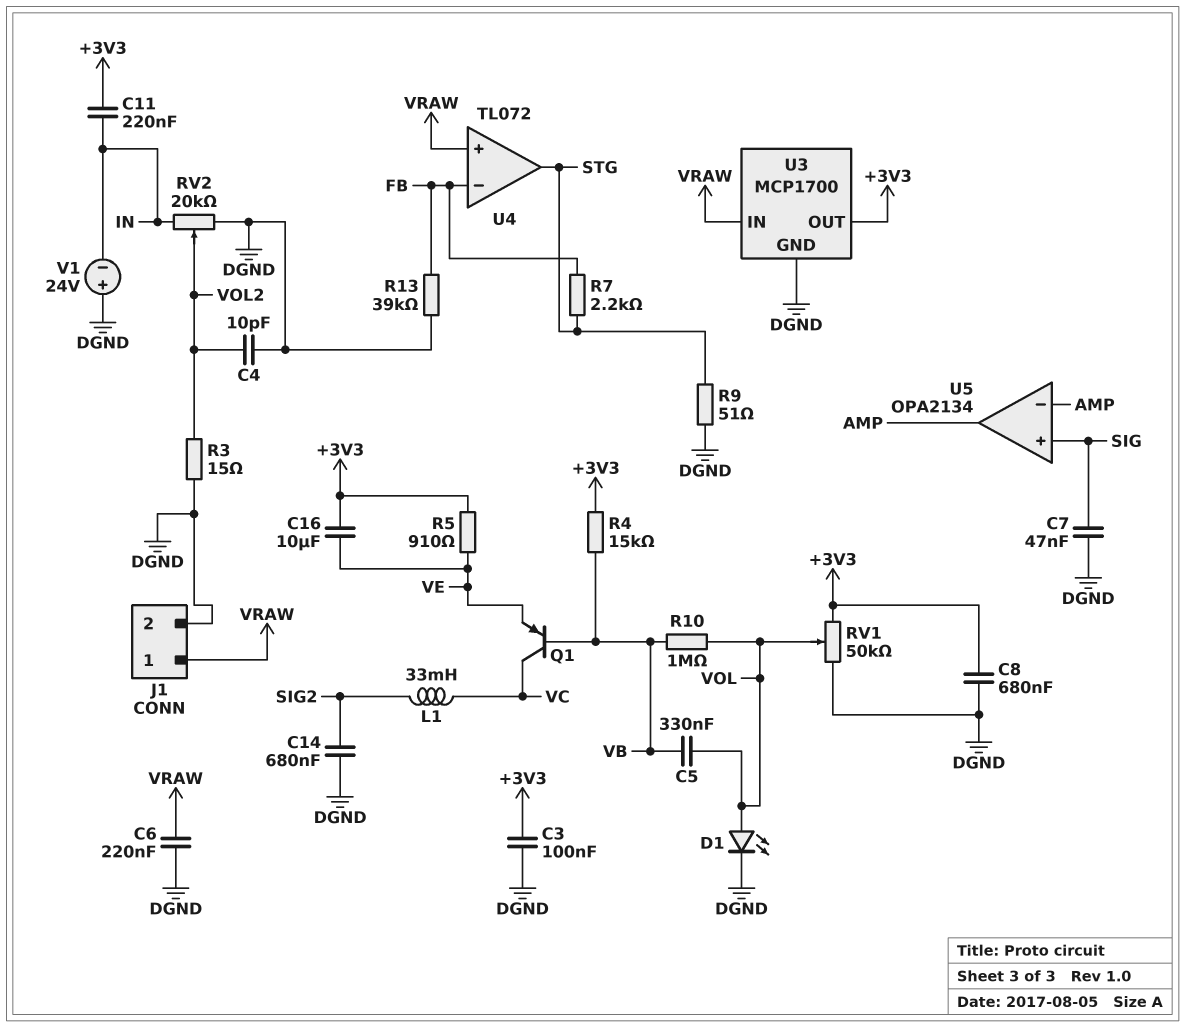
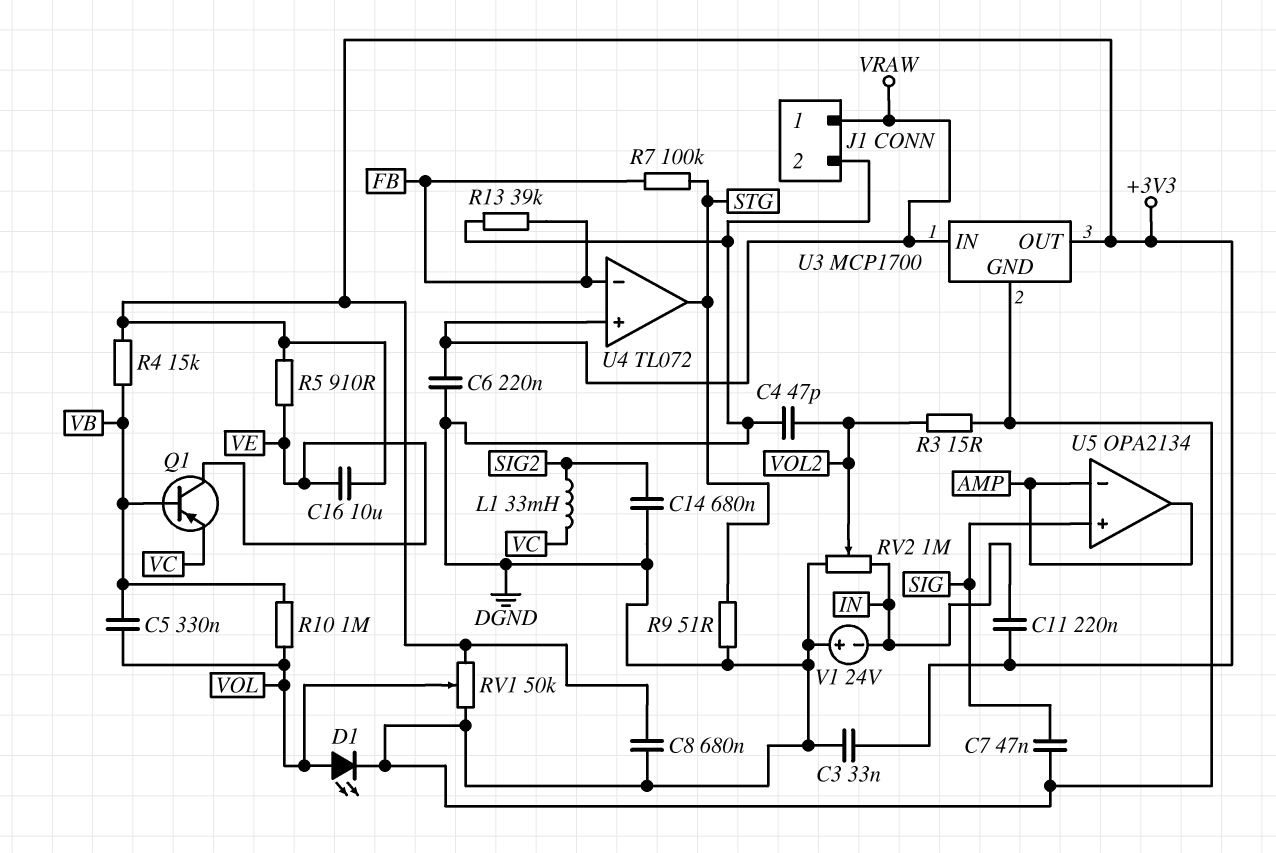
C3: 100nF (+3V3, DGND) -> 33nF (+3V3, DGND)
C4: 10pF (DGND, VOL2) -> 47pF (DGND, VOL2)
Q1: PNP (B VB, C VC, E VE) -> PNP (B VB, C VE, E VC)
R7: 2.2k (FB, STG) -> 100k (FB, STG)
RV2: 20k (DGND, IN, wiper VOL2) -> 1M (DGND, IN, wiper VOL2)

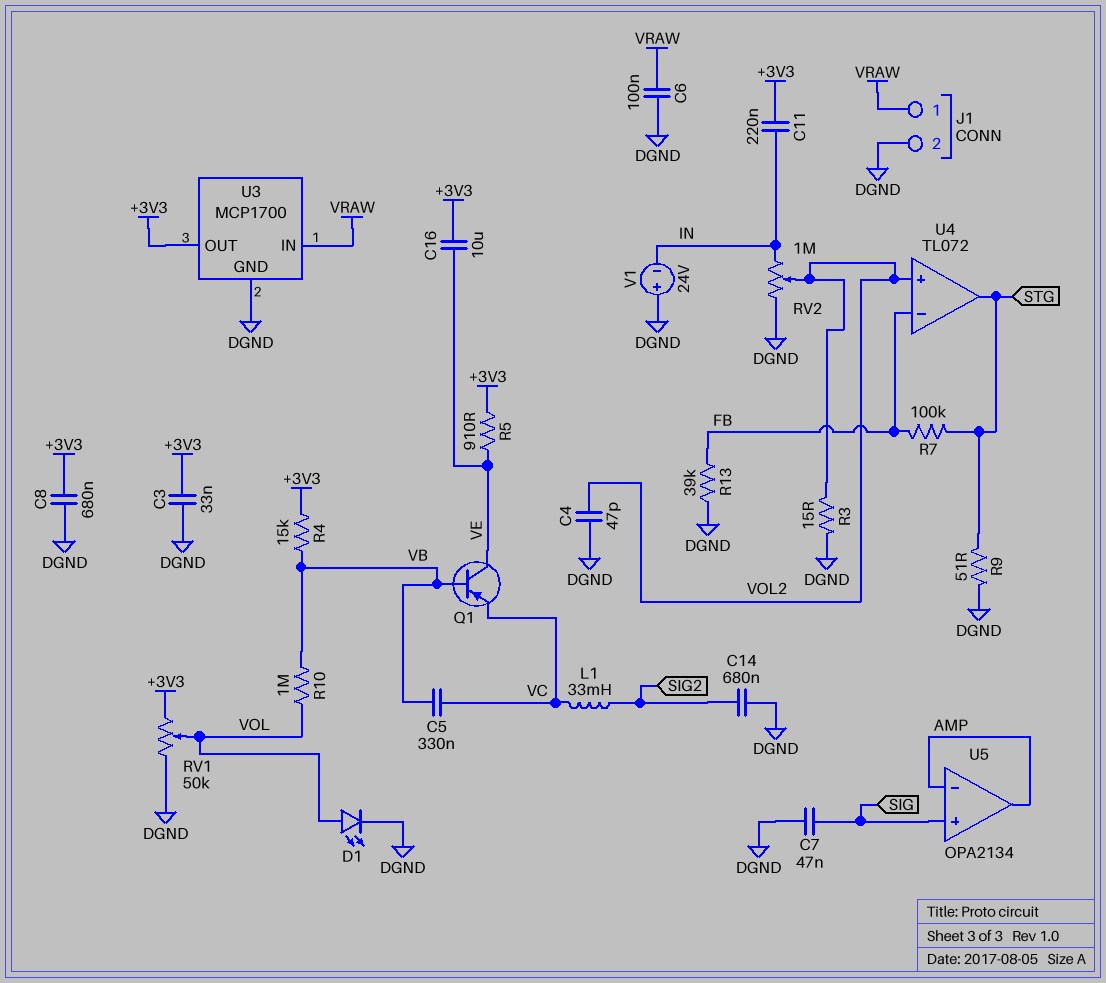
C5: 330nF (VB, VOL) -> 330nF (VB, VC)
C6: 220nF (DGND, VRAW) -> 100nF (DGND, VRAW)
U4 pin in+: VRAW -> VOL2

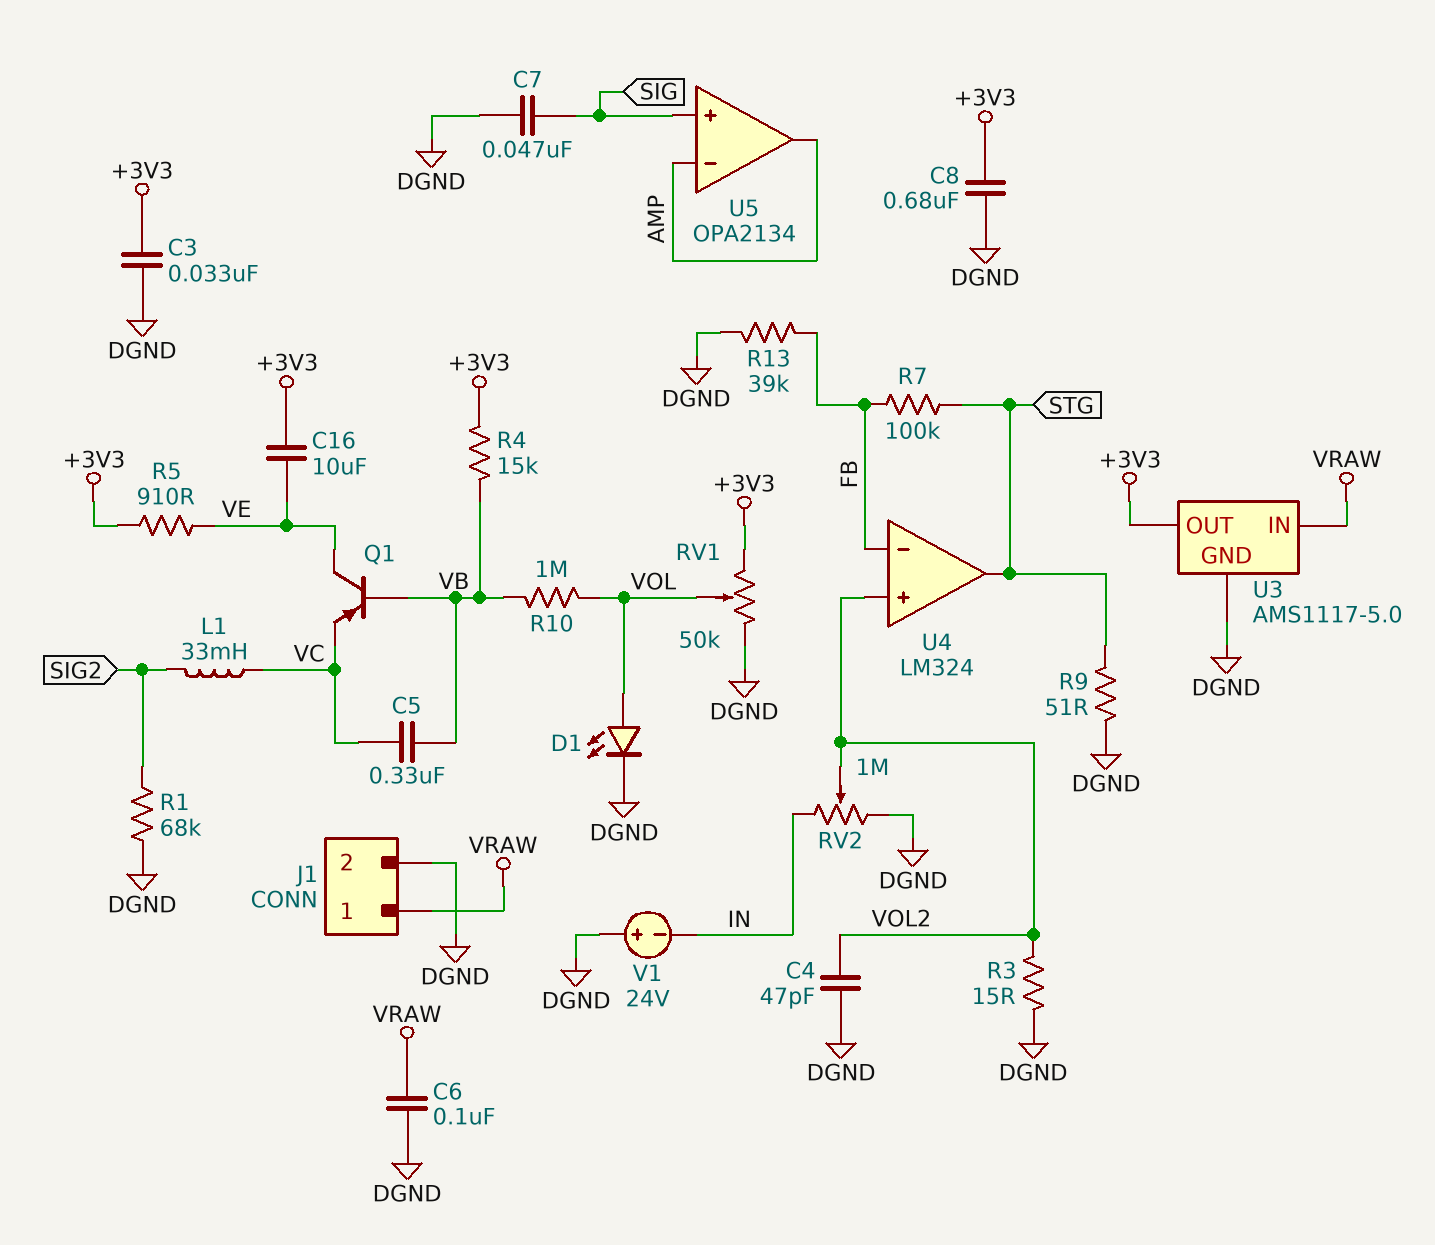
C11: 220nF (+3V3, IN) -> none
C14: 680nF (DGND, SIG2) -> none
R1: none -> 68k (DGND, SIG2)
U3: MCP1700 -> AMS1117-5.0
U4: TL072 -> LM324

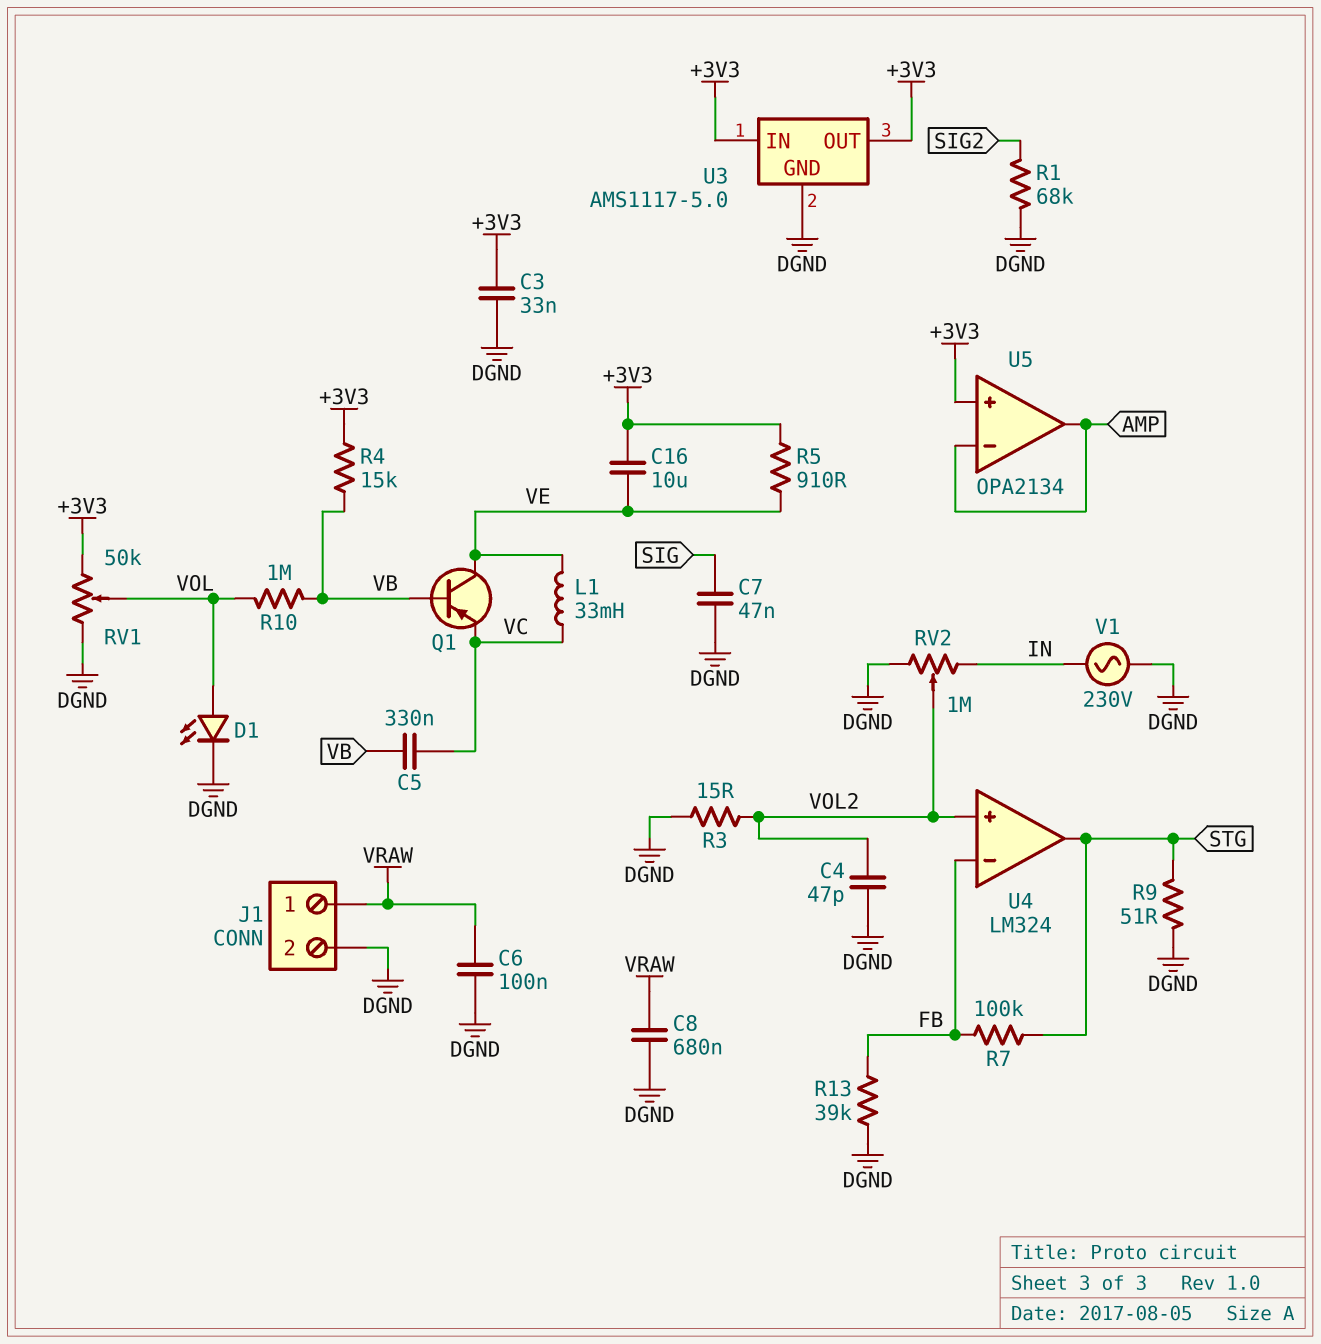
C8: 680nF (+3V3, DGND) -> 680nF (DGND, VRAW)
L1: 33mH (SIG2, VC) -> 33mH (VC, VE)
U3 pin IN: VRAW -> +3V3
U5 pin in+: SIG -> +3V3
V1: 24V (plus DGND, minus IN) -> AC 230V (DGND, IN)

